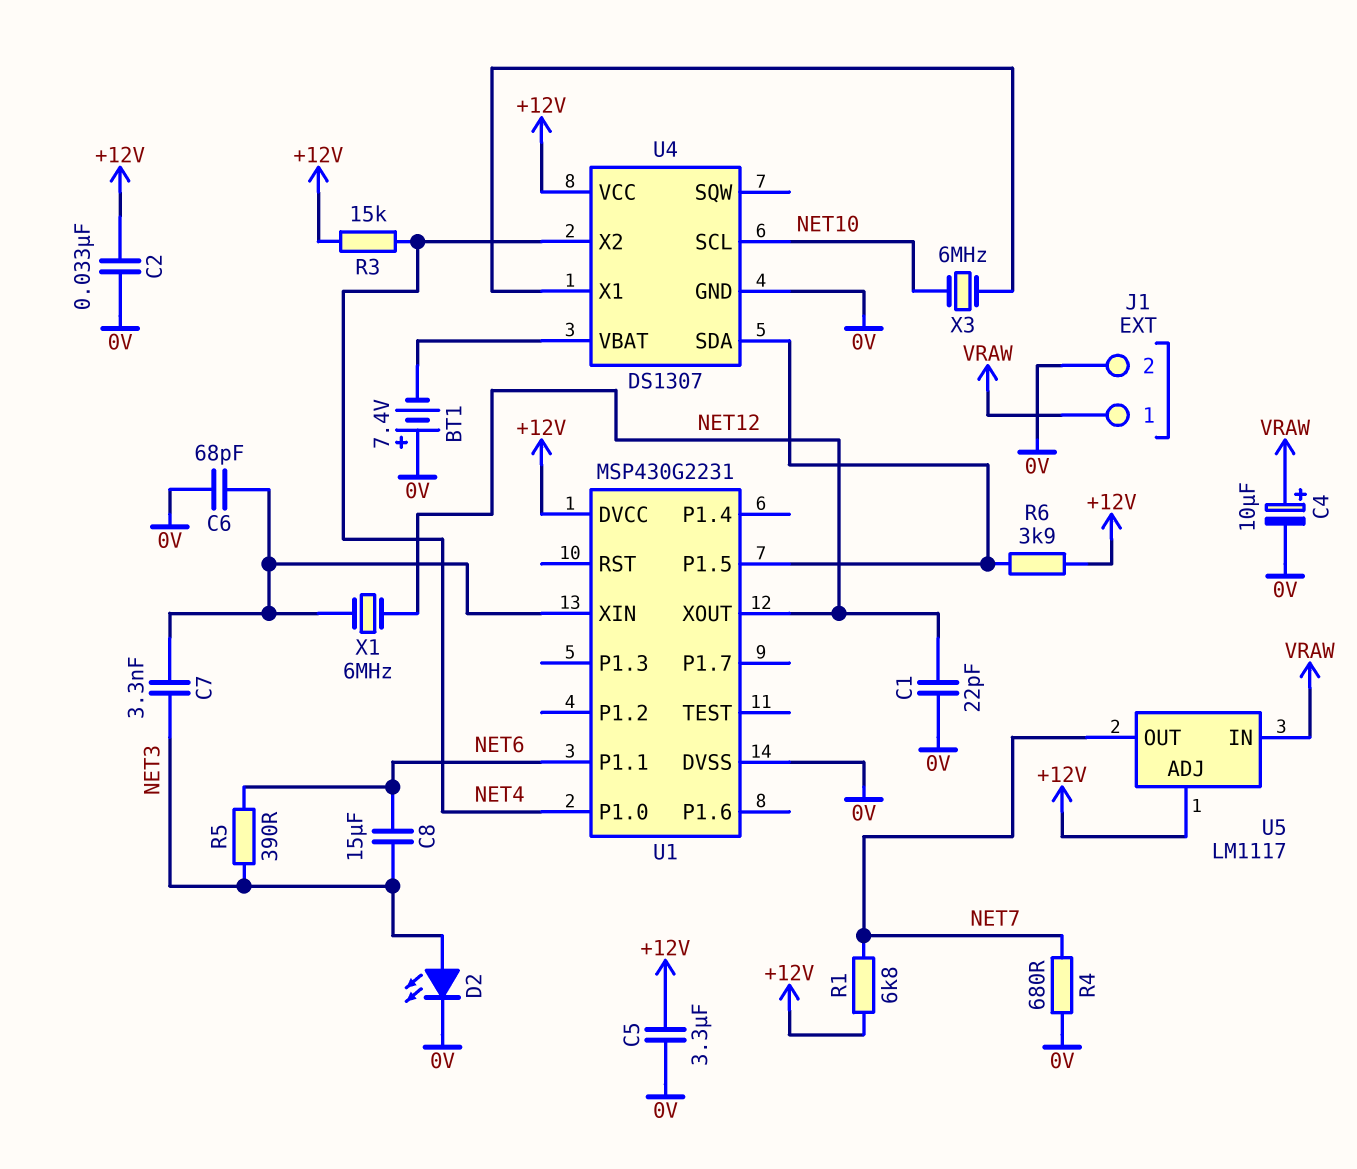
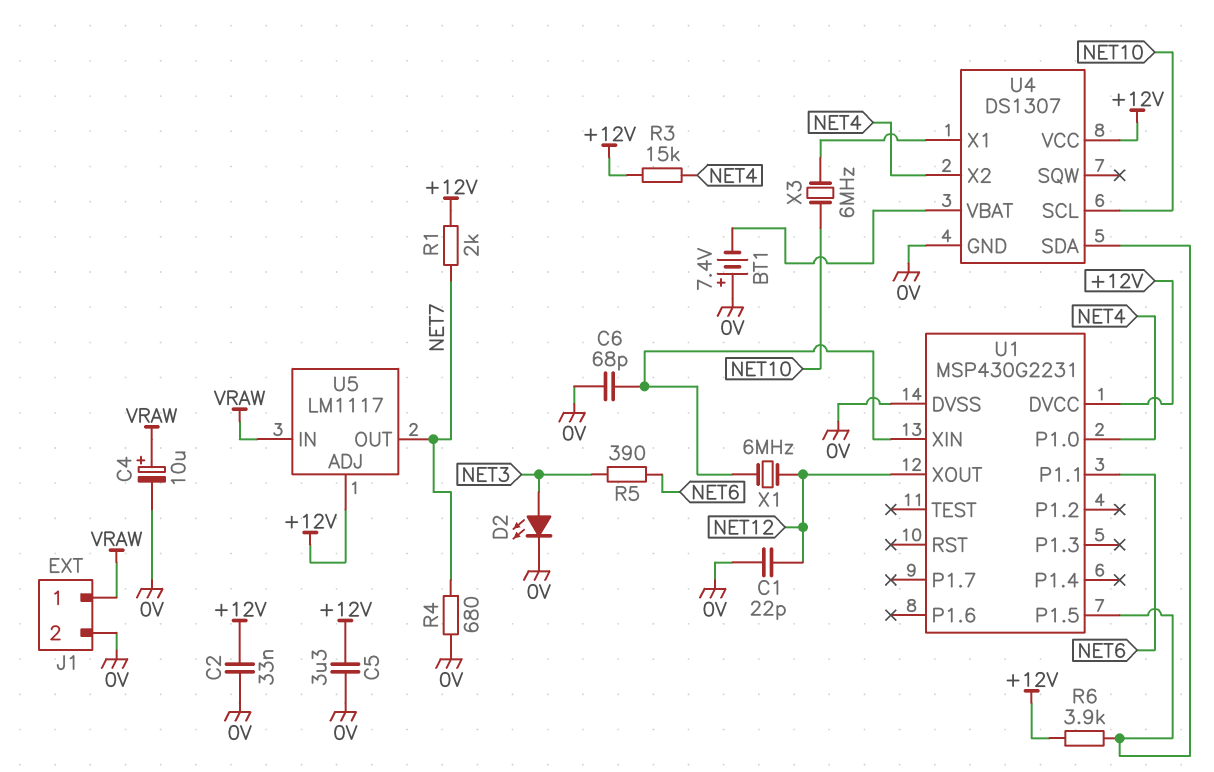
C7: 3.3nF (NET3, U1/XIN) -> none
C8: 15uF (NET3, NET6) -> none
R1: 6.8k (+12V, NET7) -> 2k (+12V, NET7)

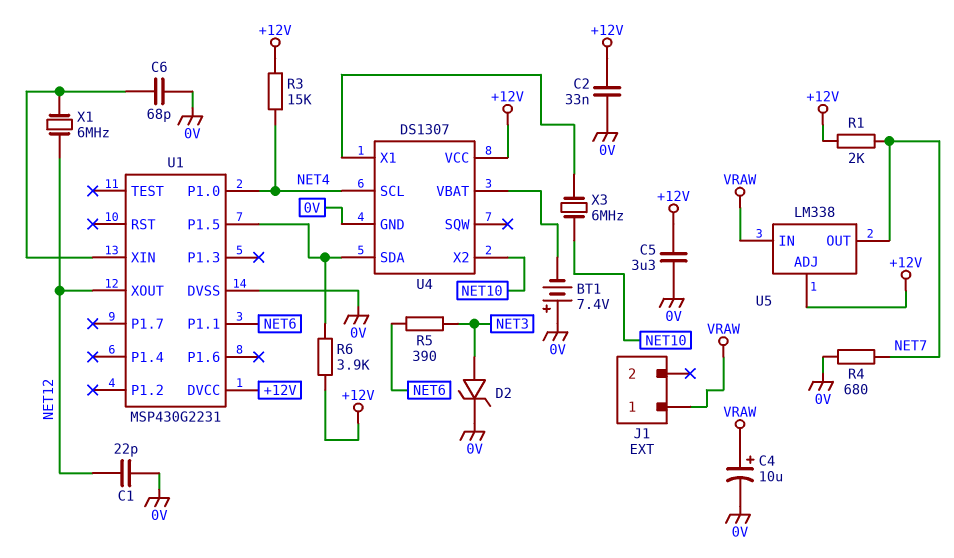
D2: LED (A NET3, K 0V) -> zener (A NET3, K 0V)
J1 pin 2: 0V -> none
U4 pin SCL: NET10 -> NET4
U4 pin X2: NET4 -> NET10
U5: LM1117 -> LM338

